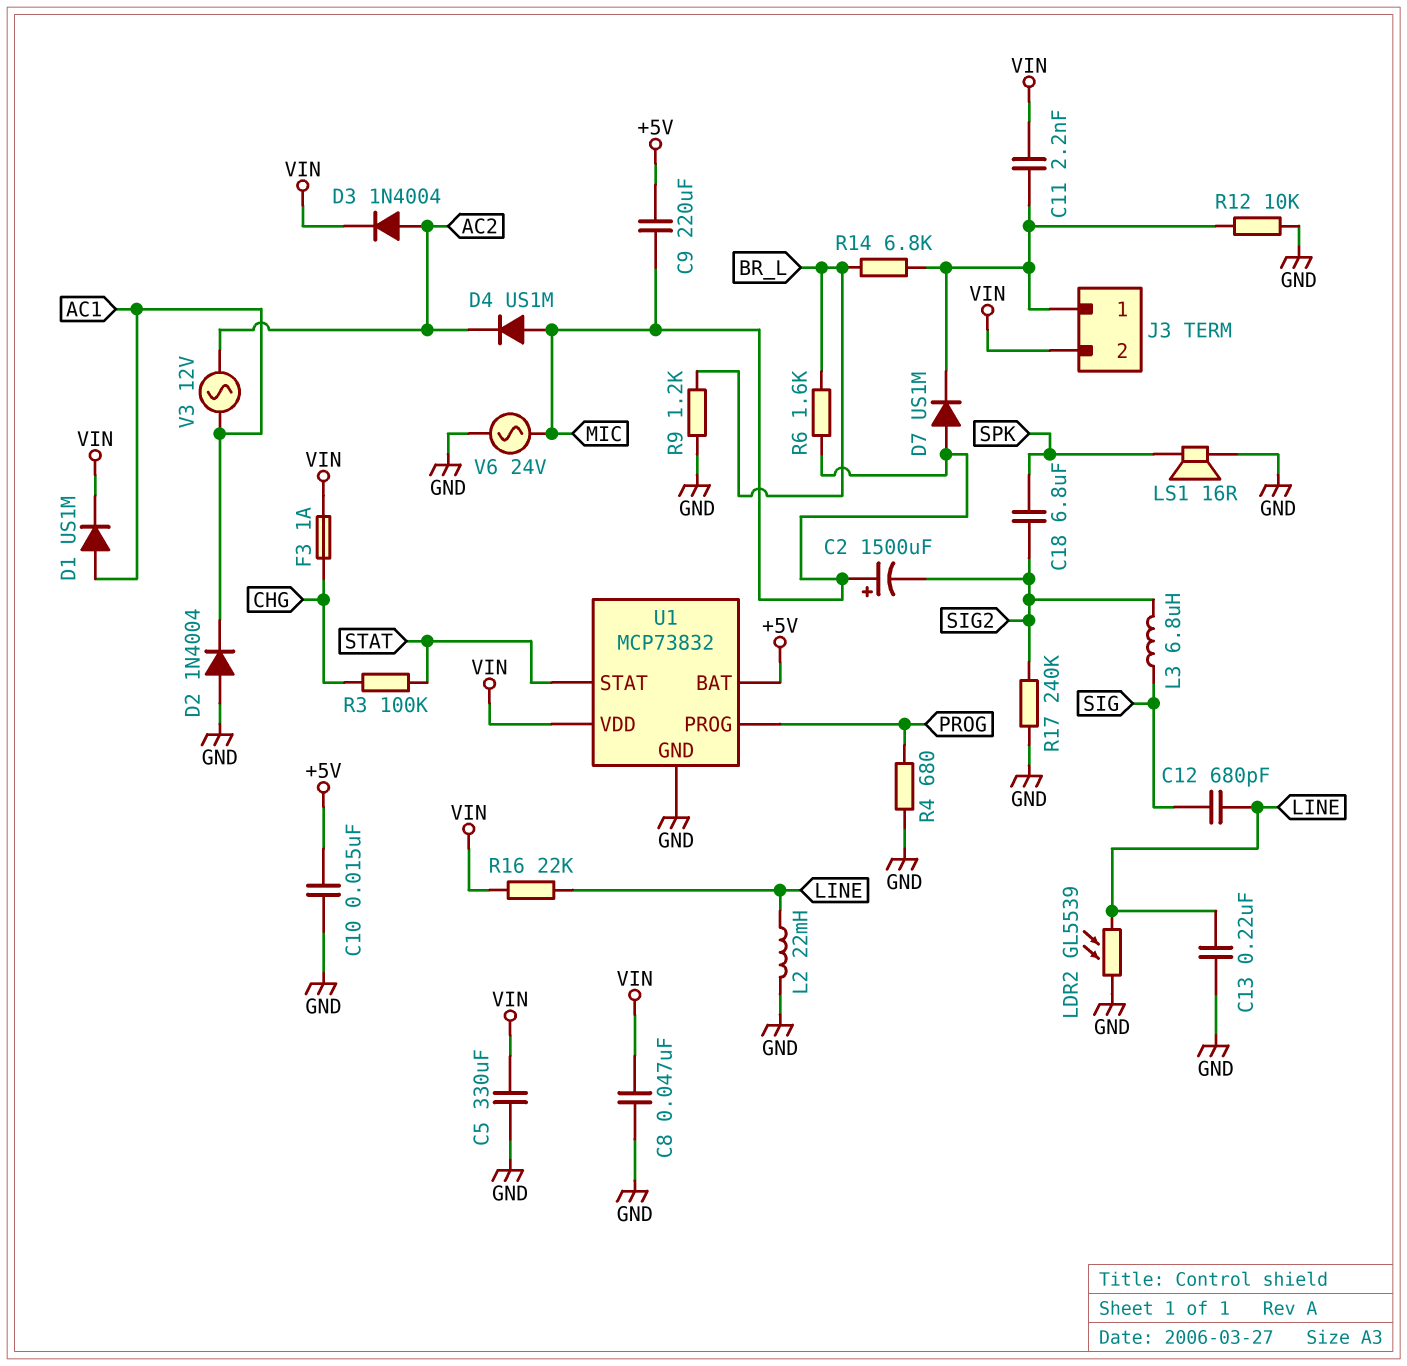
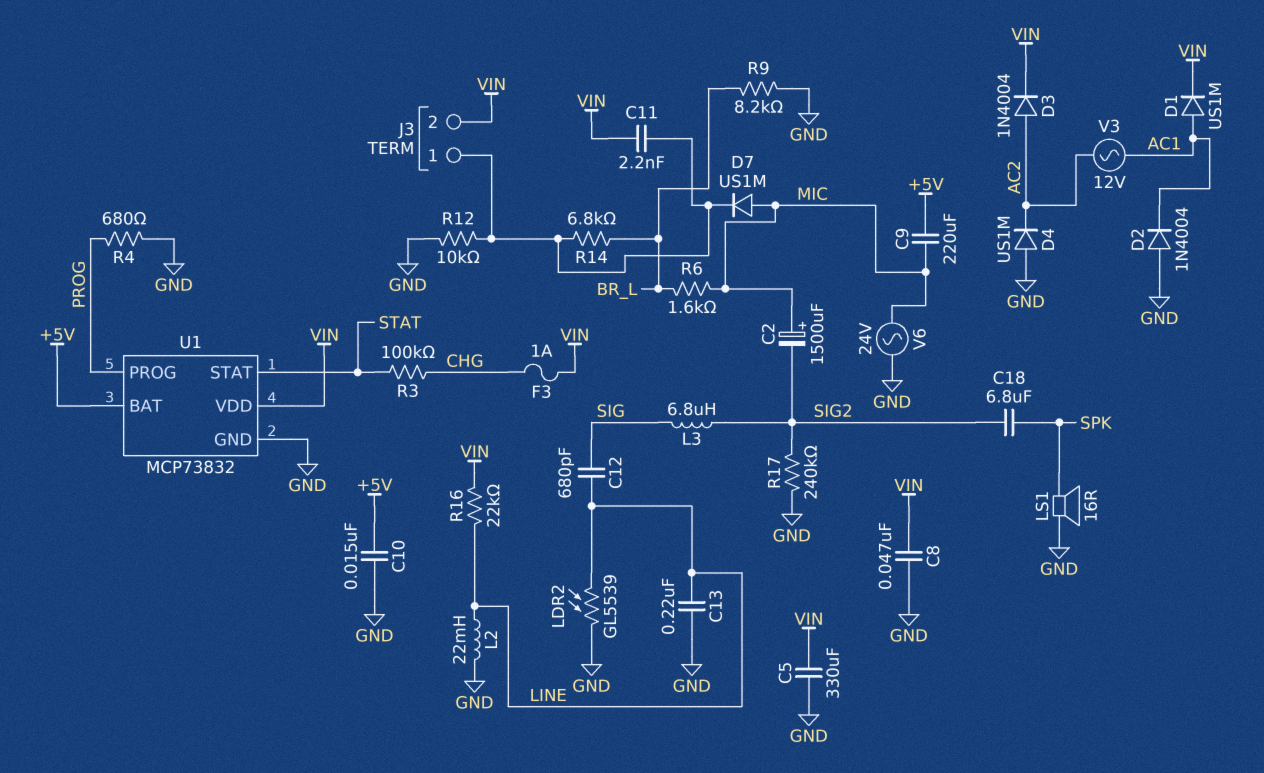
D4: diode US1M (A MIC, K AC2) -> diode US1M (A GND, K AC2)
R9: 1.2k (BR_L, GND) -> 8.2k (BR_L, GND)

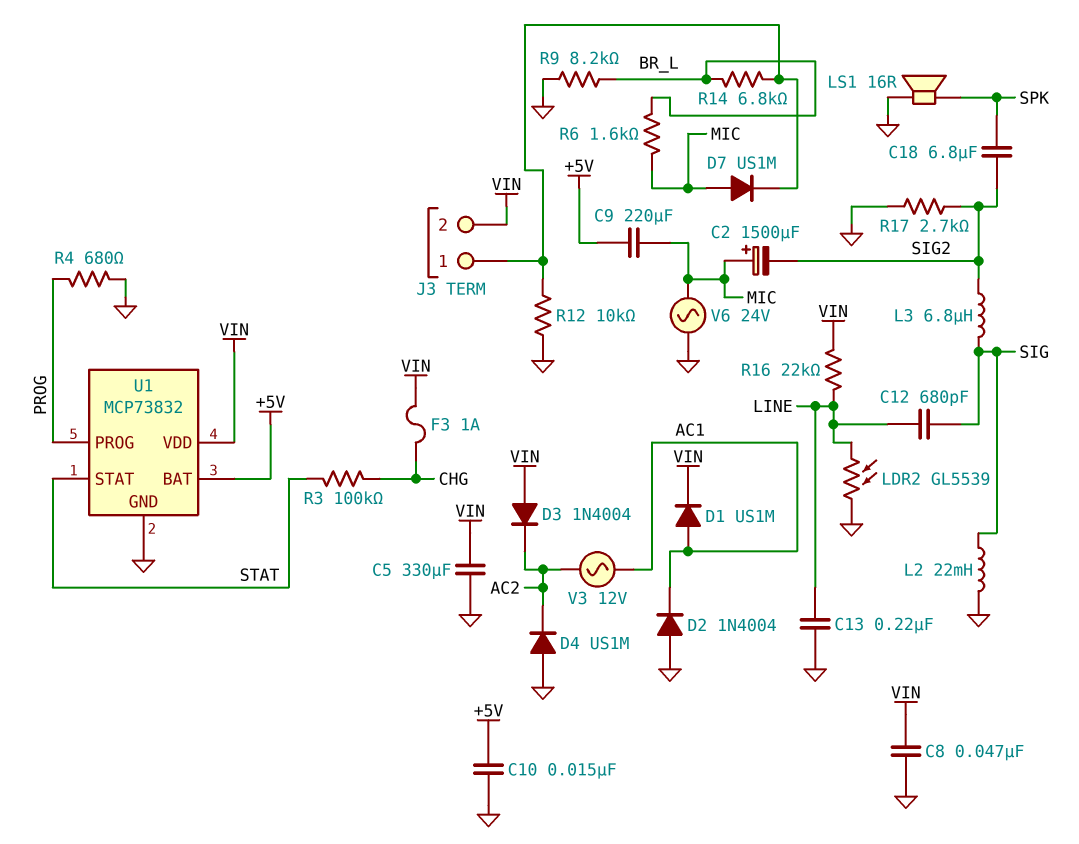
C11: 2.2nF (J3/1, VIN) -> none
D3: diode 1N4004 (A AC2, K VIN) -> diode 1N4004 (A VIN, K AC2)
L2: 22mH (GND, LINE) -> 22mH (GND, SIG)
R17: 240k (GND, SIG2) -> 2.7k (GND, SIG2)

